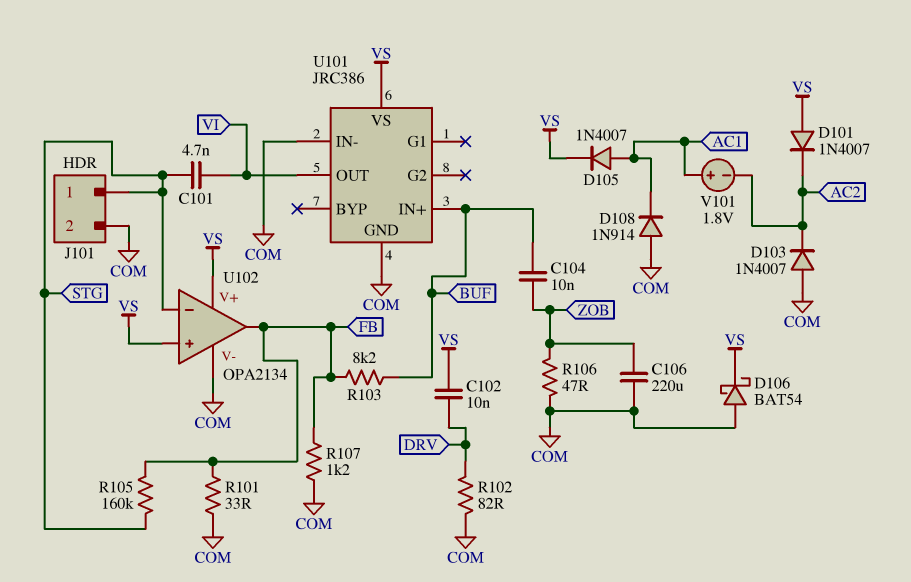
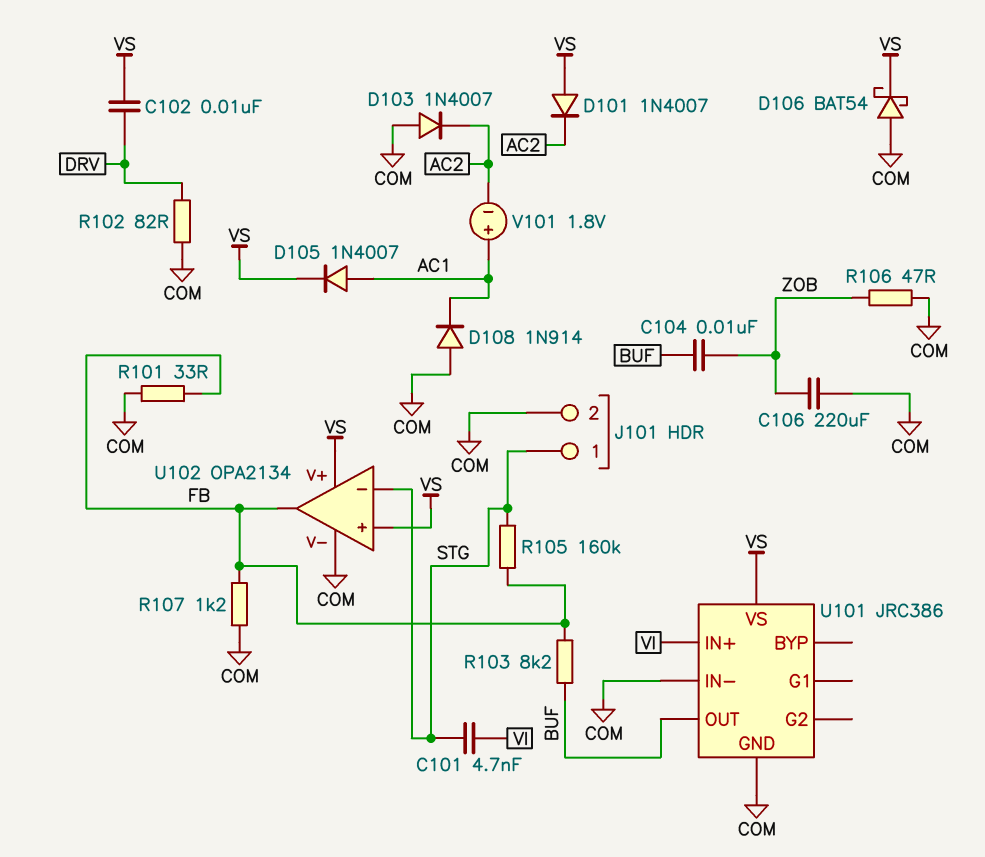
U101 pin IN+: BUF -> VI
U101 pin OUT: VI -> BUF

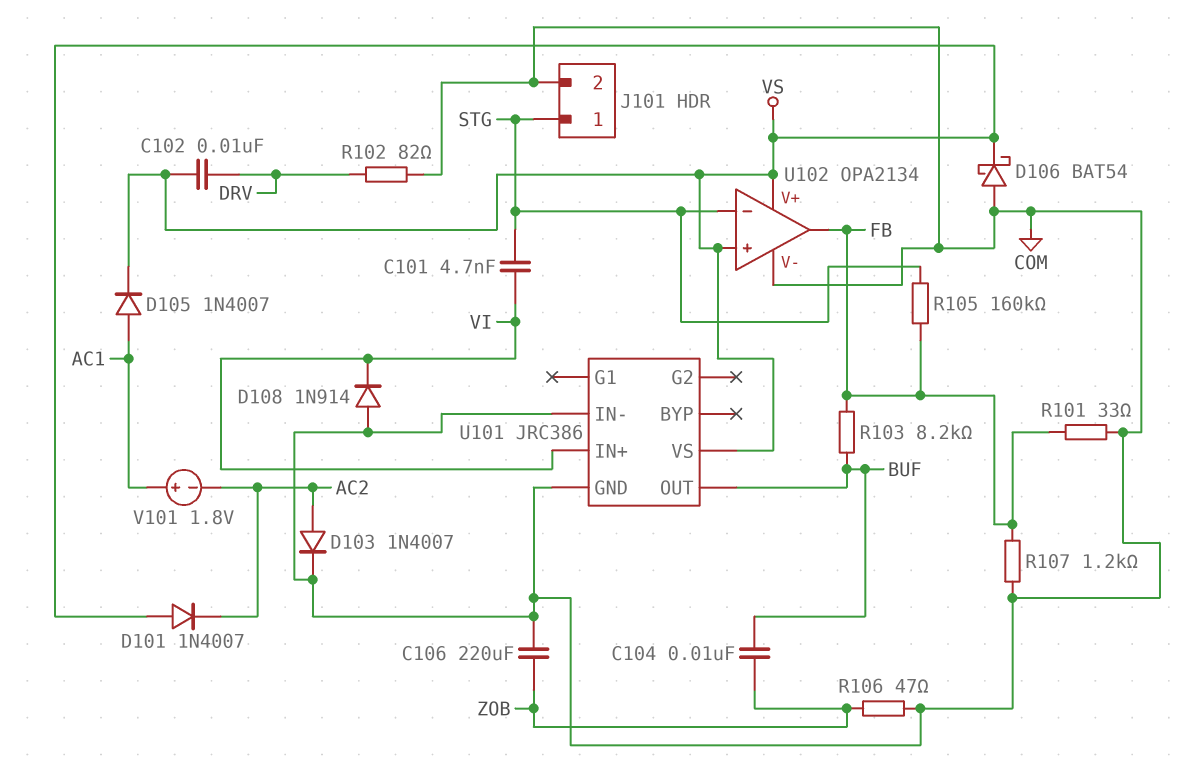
D103: diode 1N4007 (A COM, K AC2) -> diode 1N4007 (A AC2, K COM)
D108: diode 1N914 (A COM, K AC1) -> diode 1N914 (A COM, K VI)

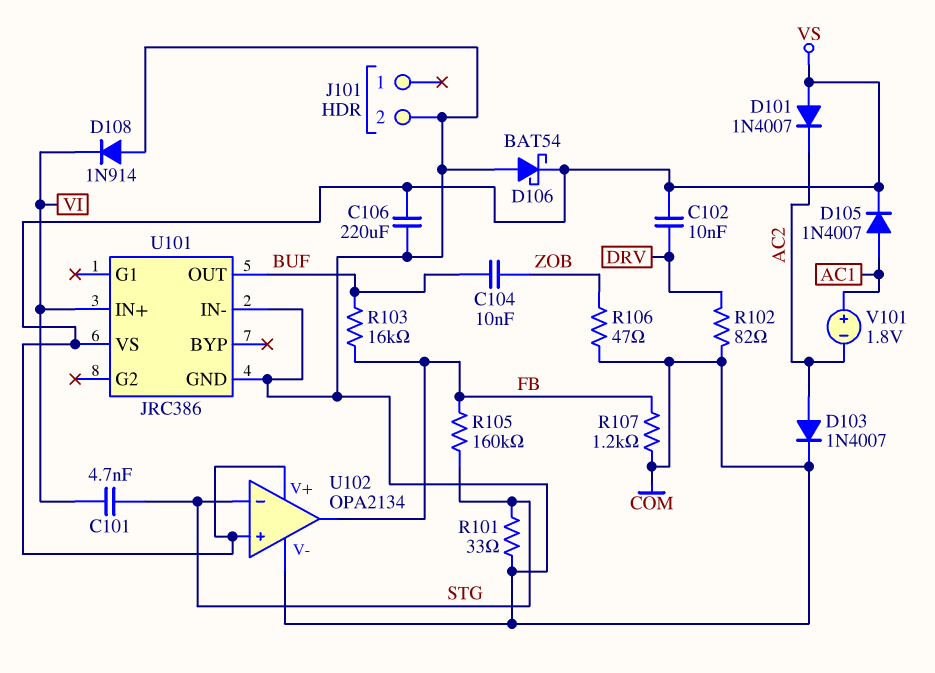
C106: 220uF (COM, ZOB) -> 220uF (COM, VS)
J101 pin 1: STG -> none
R101: 33 (COM, FB) -> 33 (COM, STG)
R103: 8.2k (BUF, FB) -> 16k (BUF, FB)

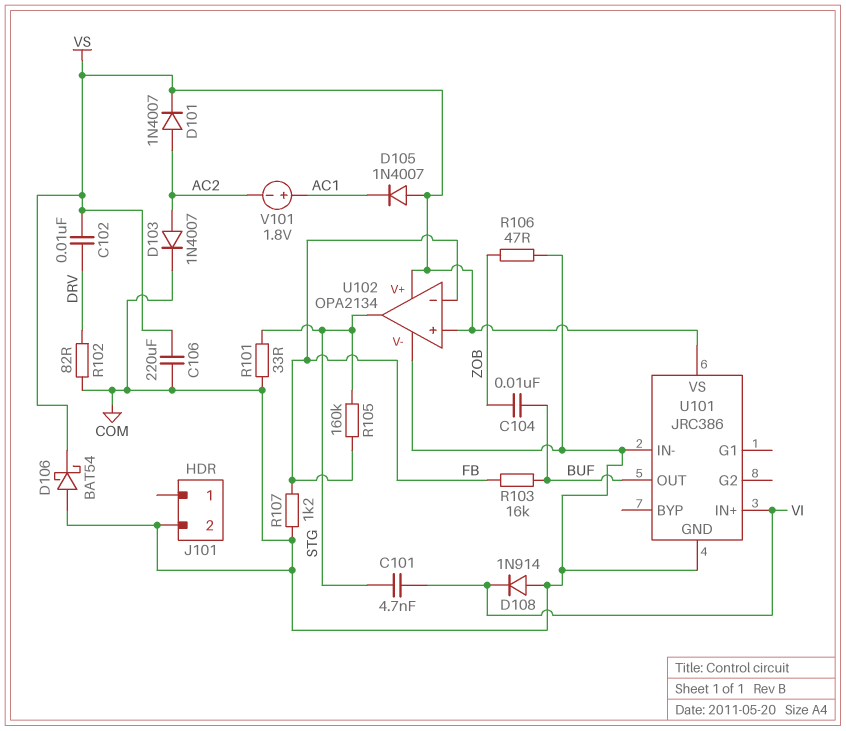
D101: diode 1N4007 (A VS, K AC2) -> diode 1N4007 (A AC2, K VS)
D105: diode 1N4007 (A AC1, K VS) -> diode 1N4007 (A VS, K AC1)
U102 pin in-: STG -> FB
U102 pin out: FB -> STG

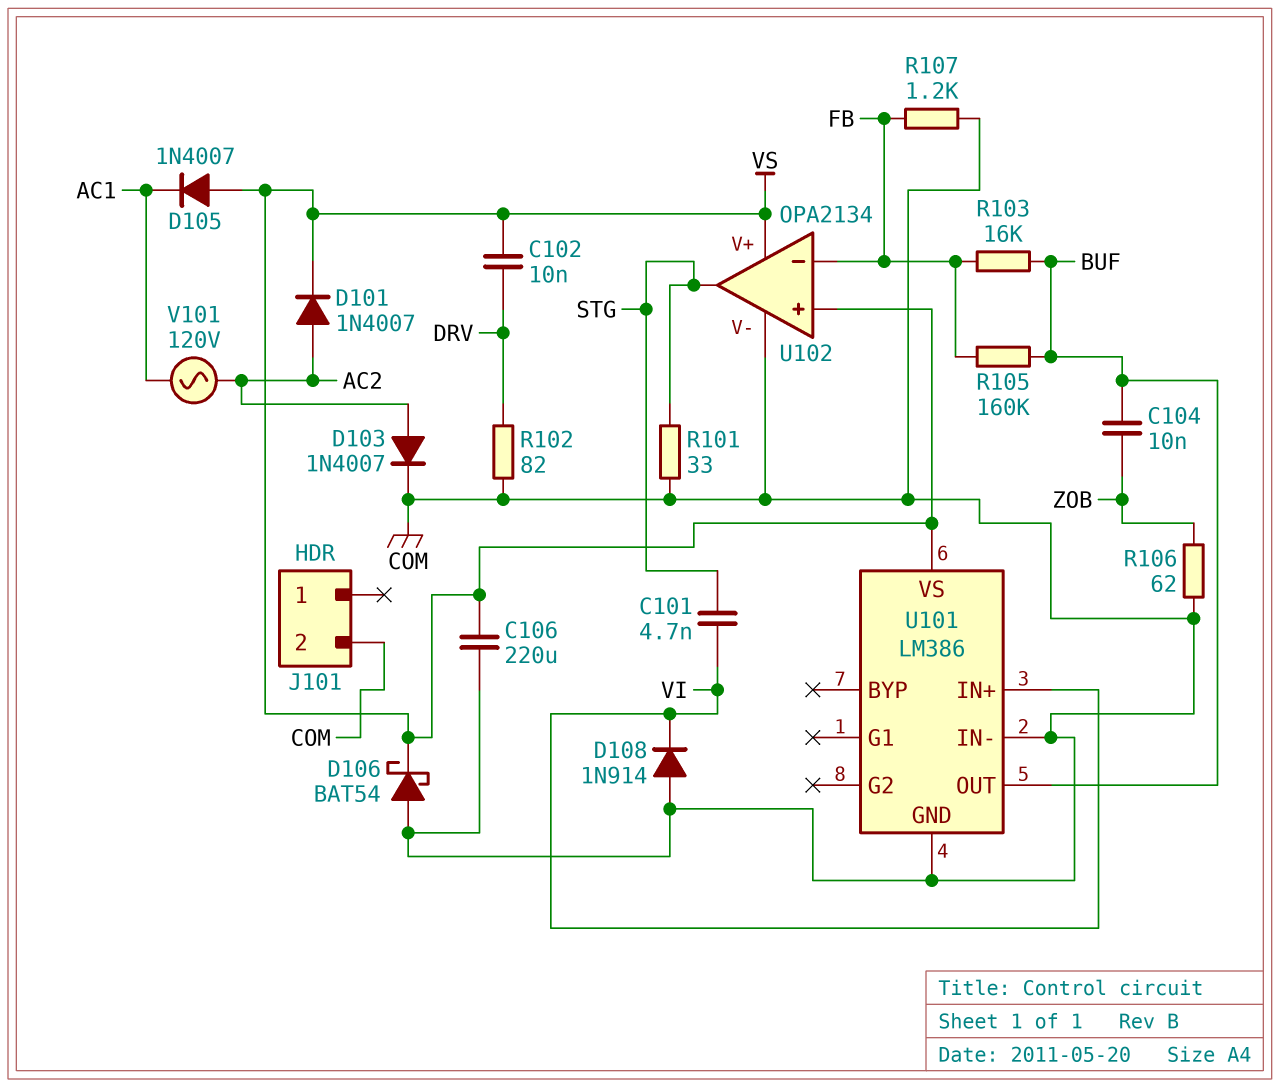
R105: 160k (FB, STG) -> 160k (BUF, FB)
R106: 47 (COM, ZOB) -> 62 (COM, ZOB)
U101: JRC386 -> LM386
V101: 1.8V (plus AC1, minus AC2) -> AC 120V (AC1, AC2)

